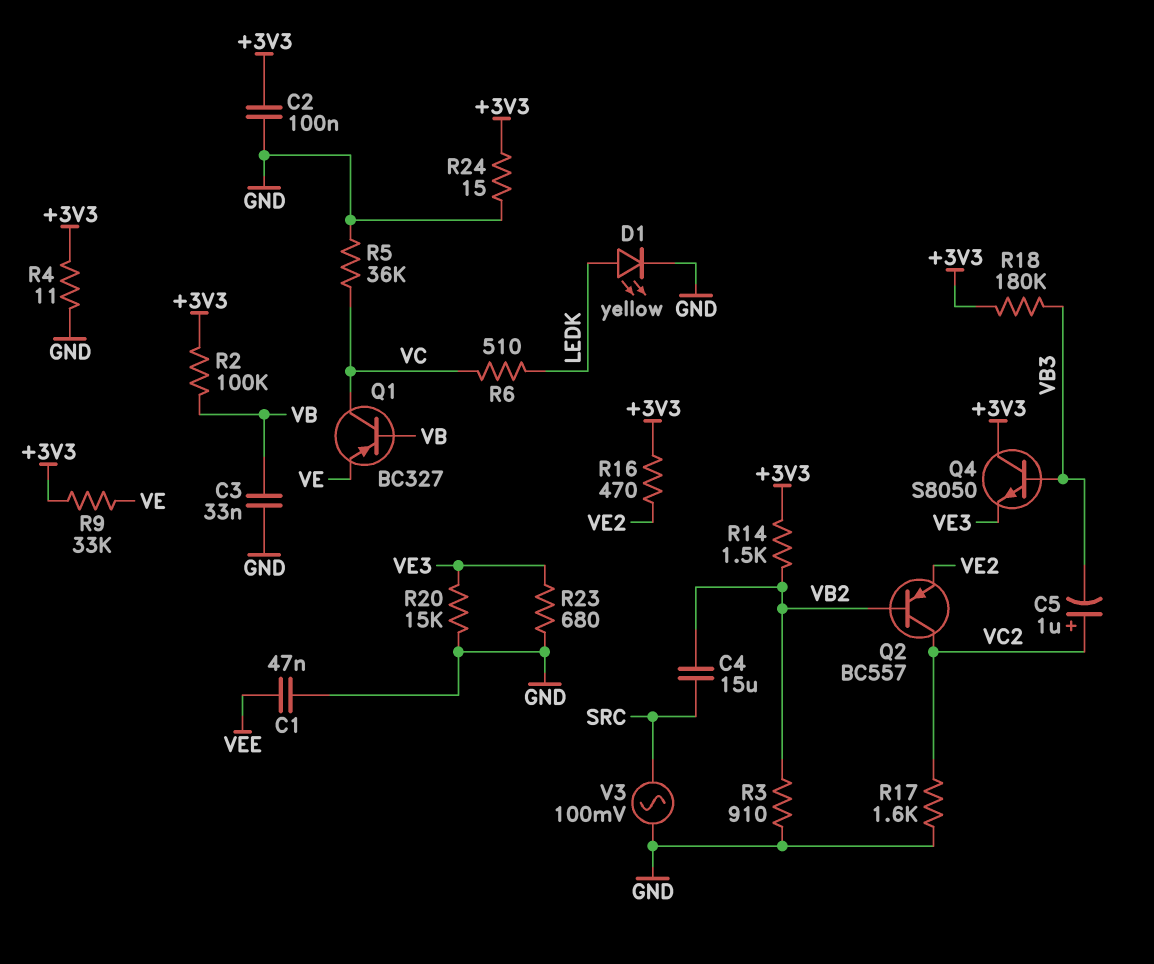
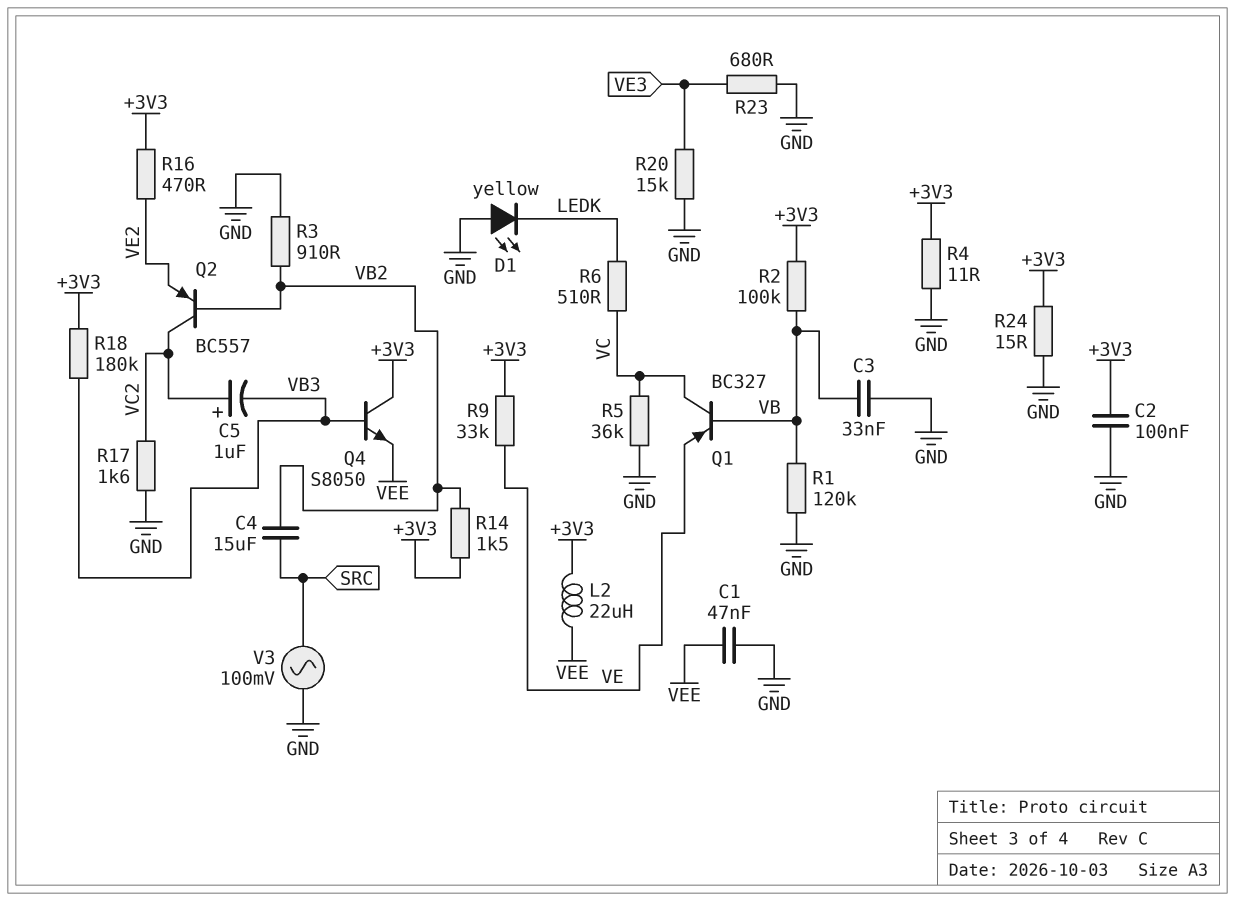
D1: LED yellow (A LEDK, K GND) -> LED yellow (A GND, K LEDK)
L2: none -> 22uH (+3V3, VEE)
Q4: NPN S8050 (B VB3, C +3V3, E VE3) -> NPN S8050 (B VB3, C +3V3, E VEE)
R1: none -> 120k (GND, VB)

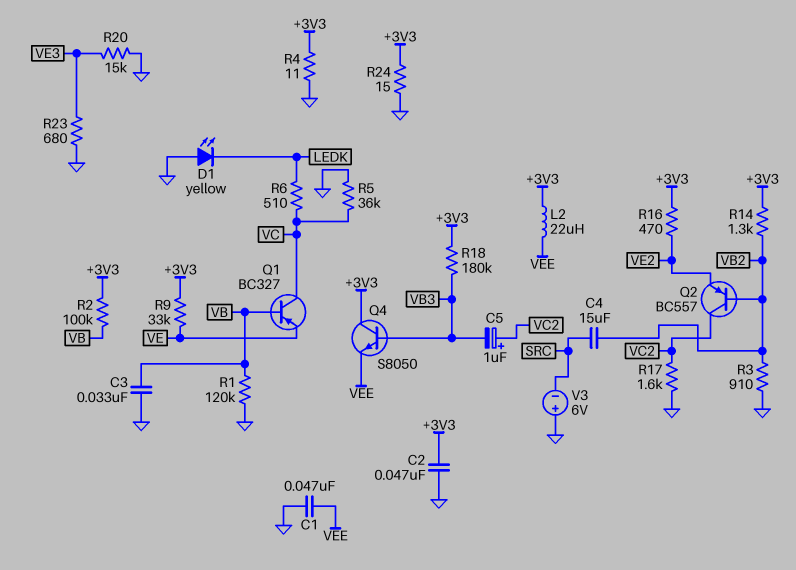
C2: 100nF (+3V3, GND) -> 47nF (+3V3, GND)
R14: 1.5k (+3V3, VB2) -> 1.3k (+3V3, VB2)
V3: AC 100mV (GND, SRC) -> 6V (plus GND, minus SRC)

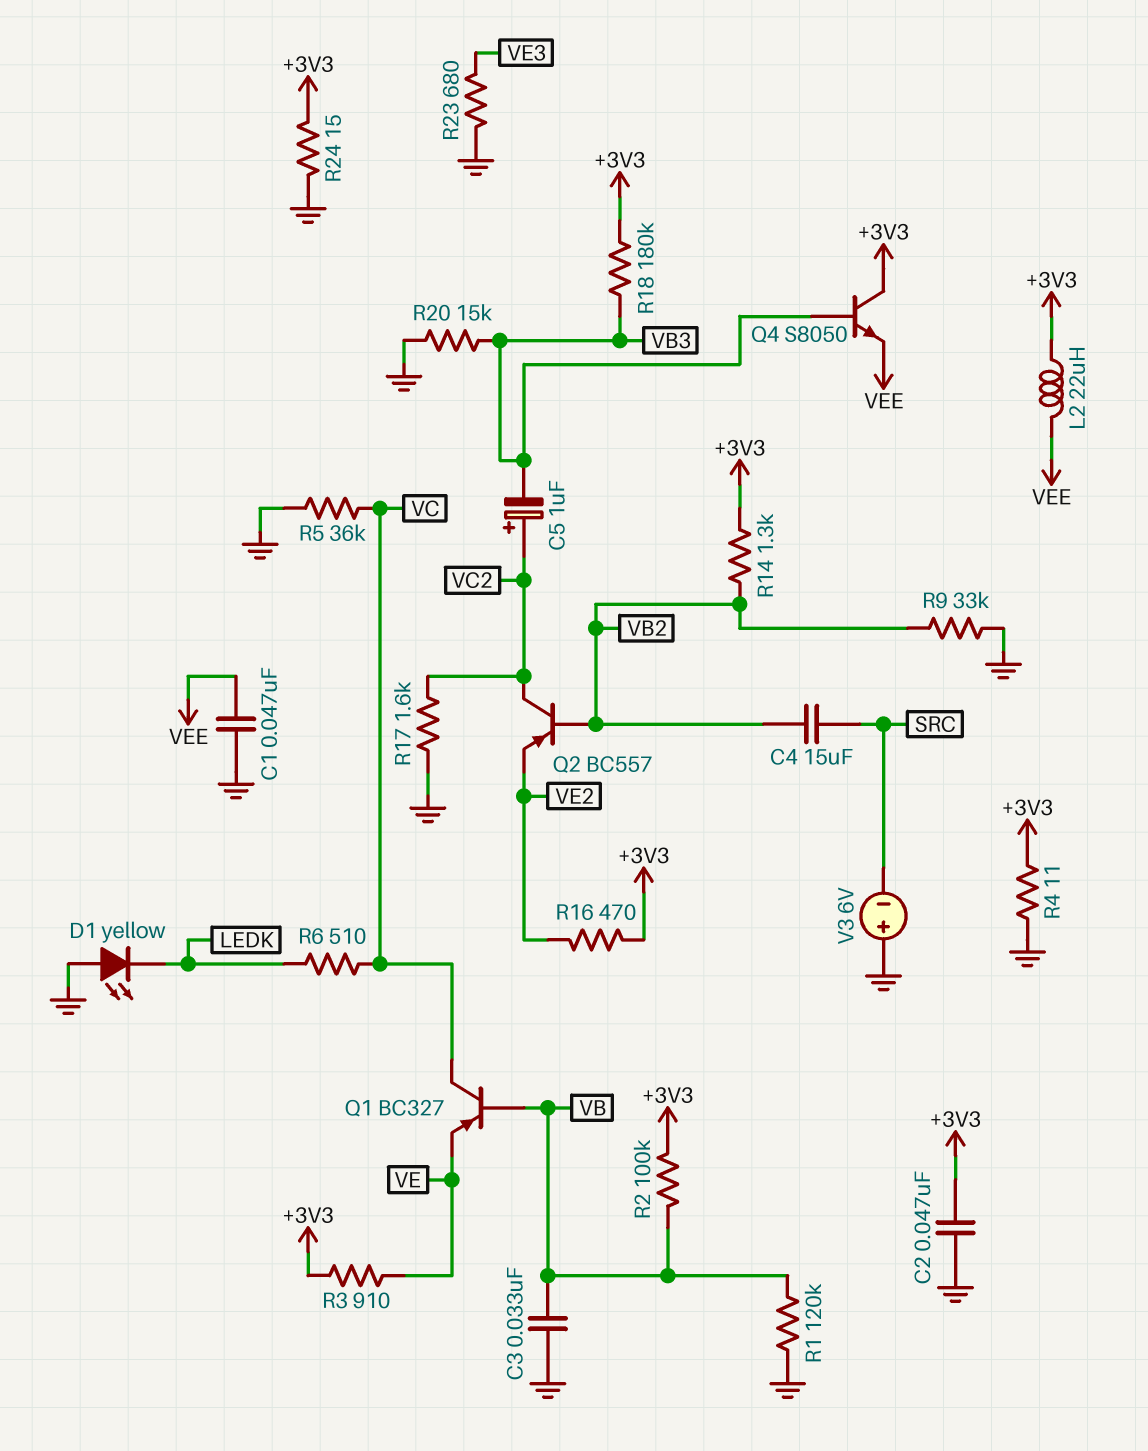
R3: 910 (GND, VB2) -> 910 (+3V3, VE)
R9: 33k (+3V3, VE) -> 33k (GND, VB2)
R20: 15k (GND, VE3) -> 15k (GND, VB3)

